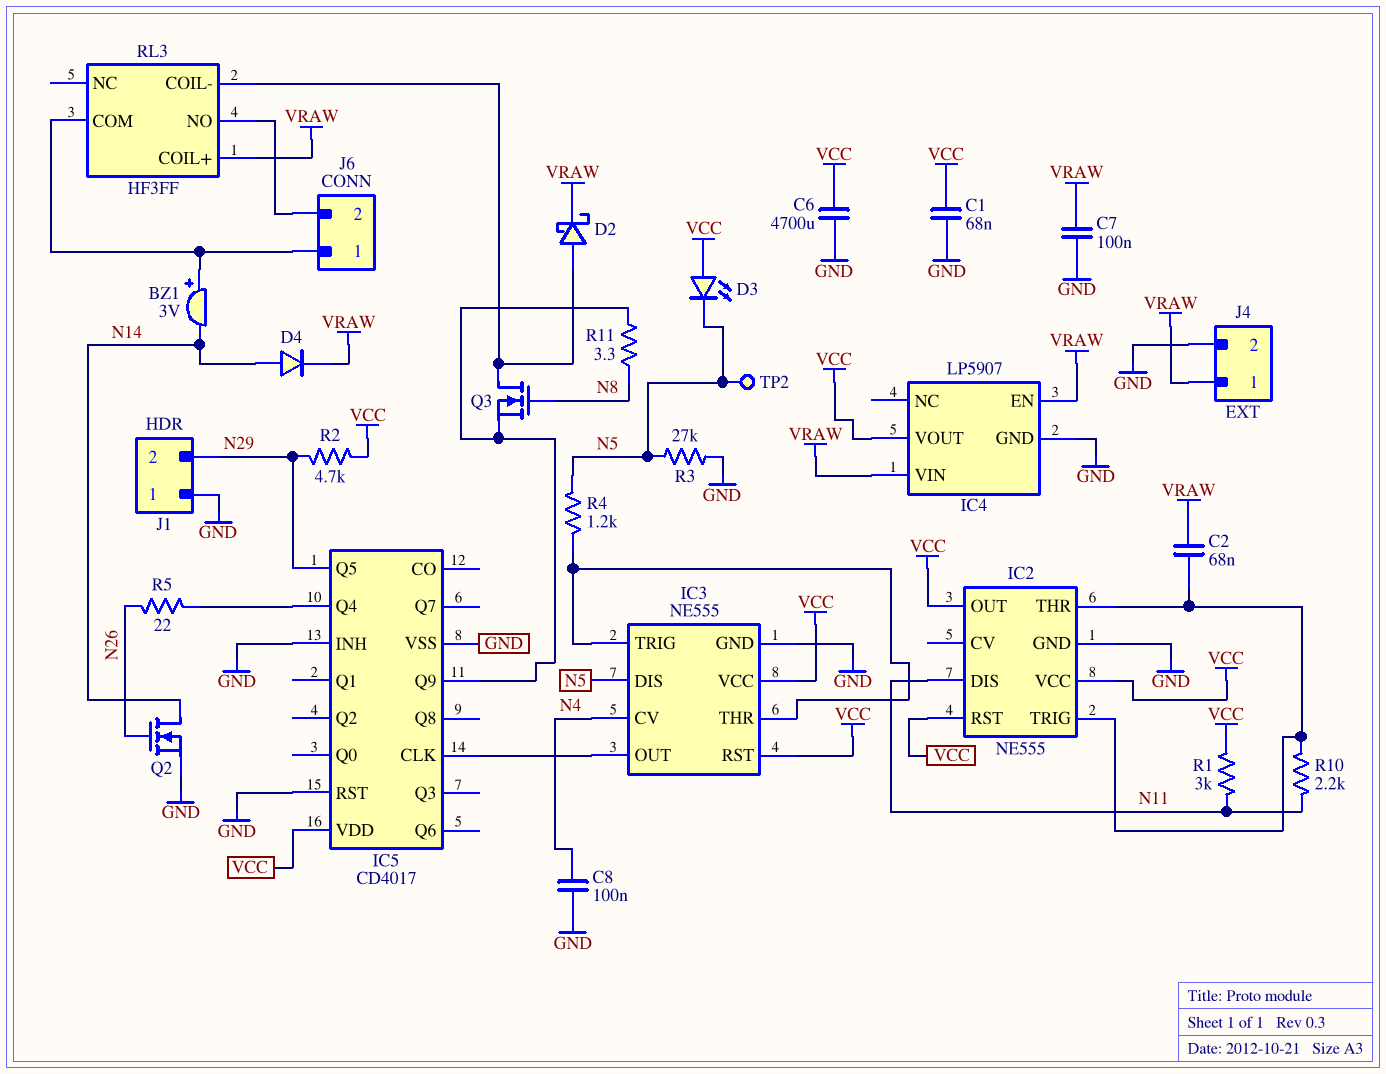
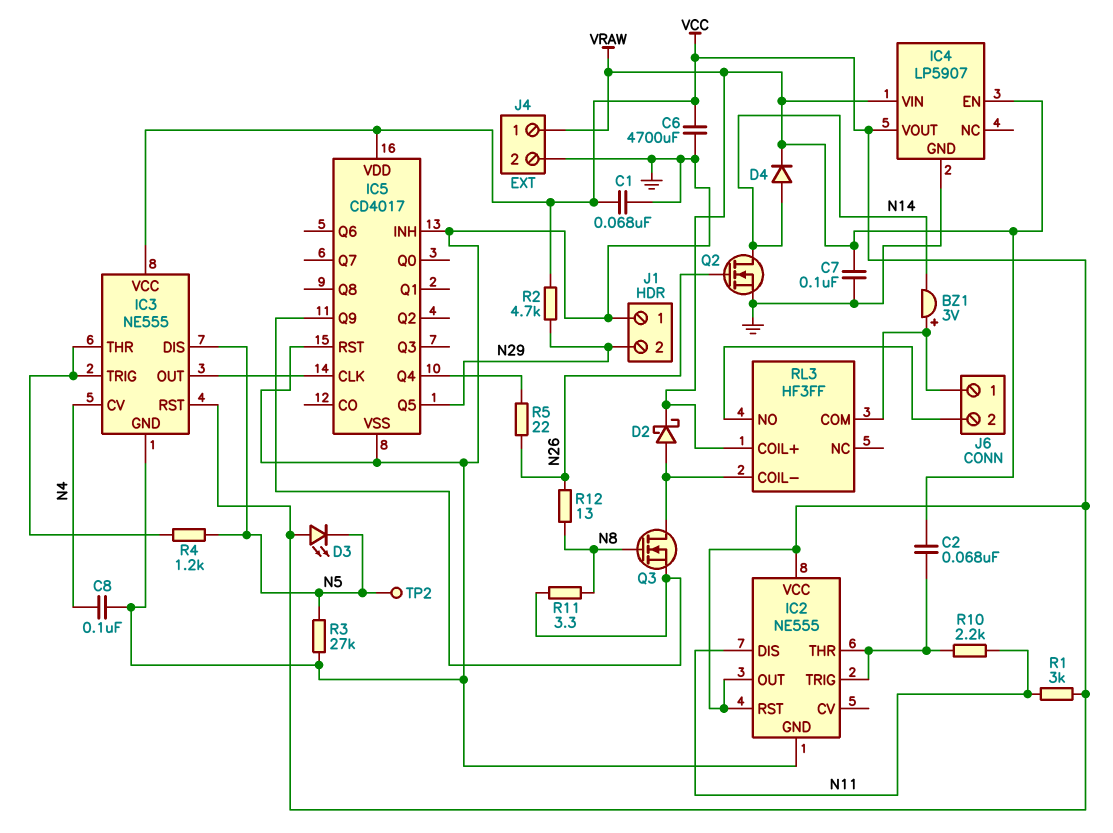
R12: none -> 13 (N8, N26)

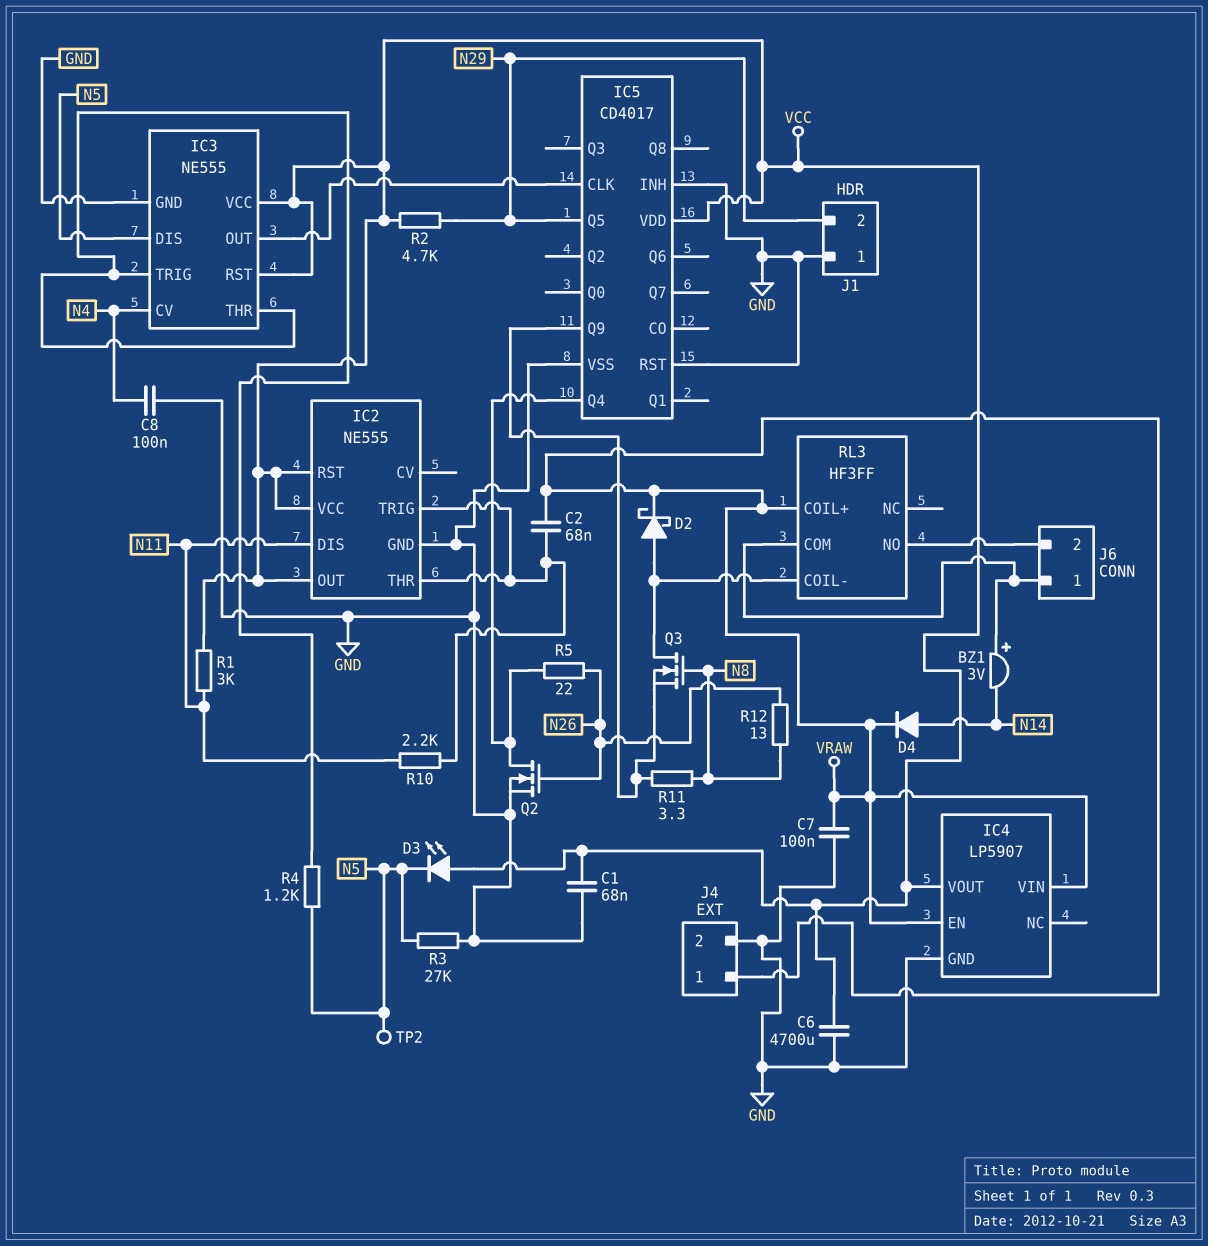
Q2: NMOS (G N26, D N14, S GND) -> NMOS (G N26, D IC5/Q4, S GND)

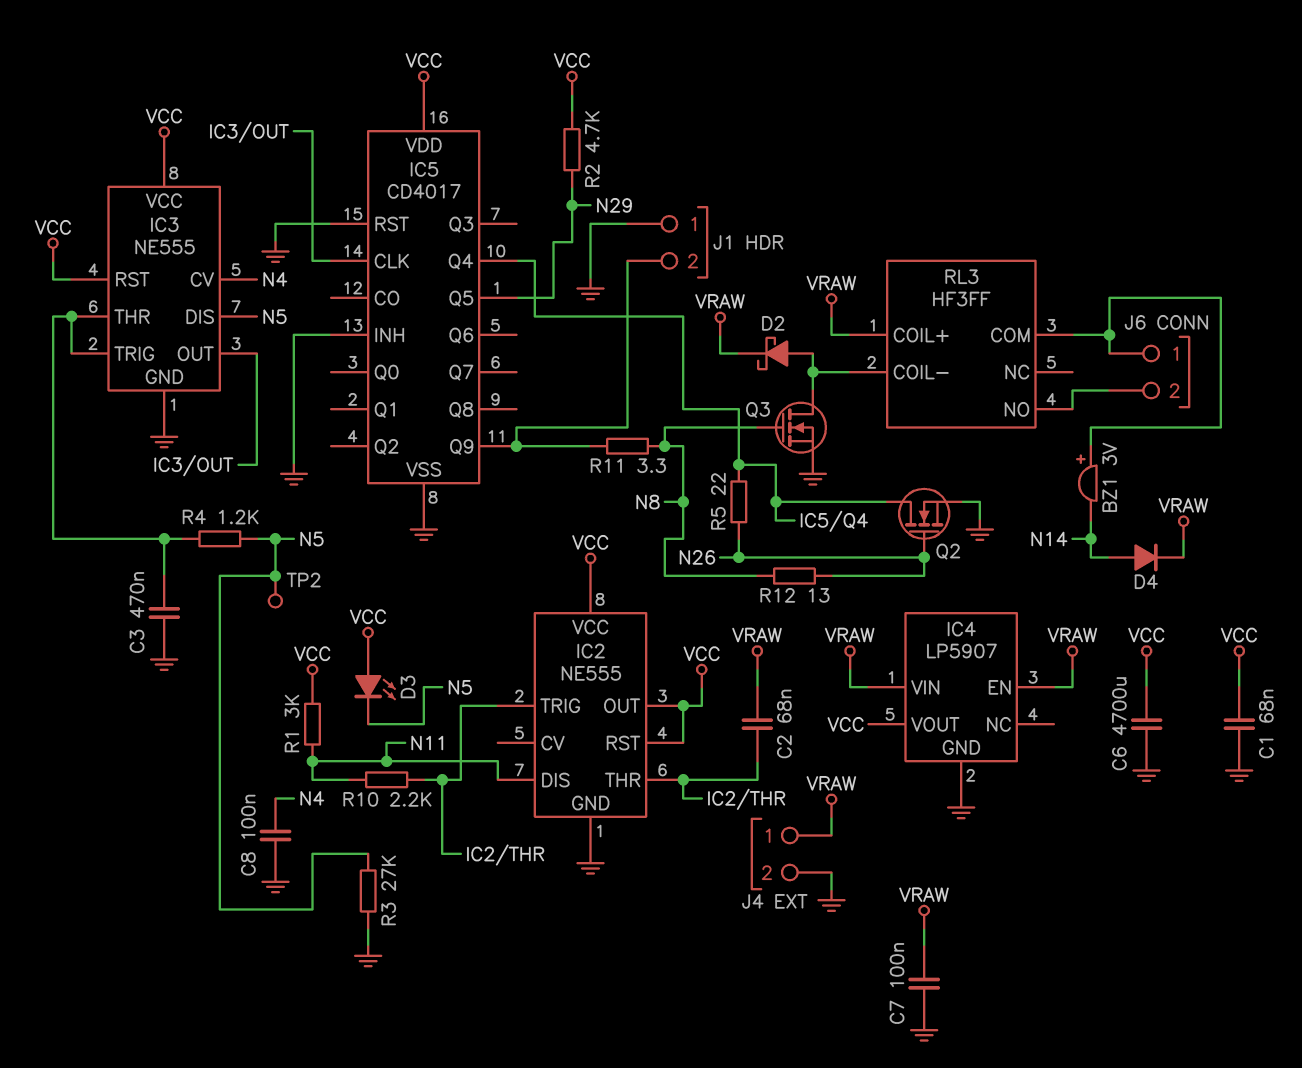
C3: none -> 470nF (GND, IC3/THR)
J1 pin 2: N29 -> IC5/Q9
Q3: NMOS (G N8, D RL3/COIL-, S IC5/Q9) -> NMOS (G N8, D RL3/COIL-, S GND)

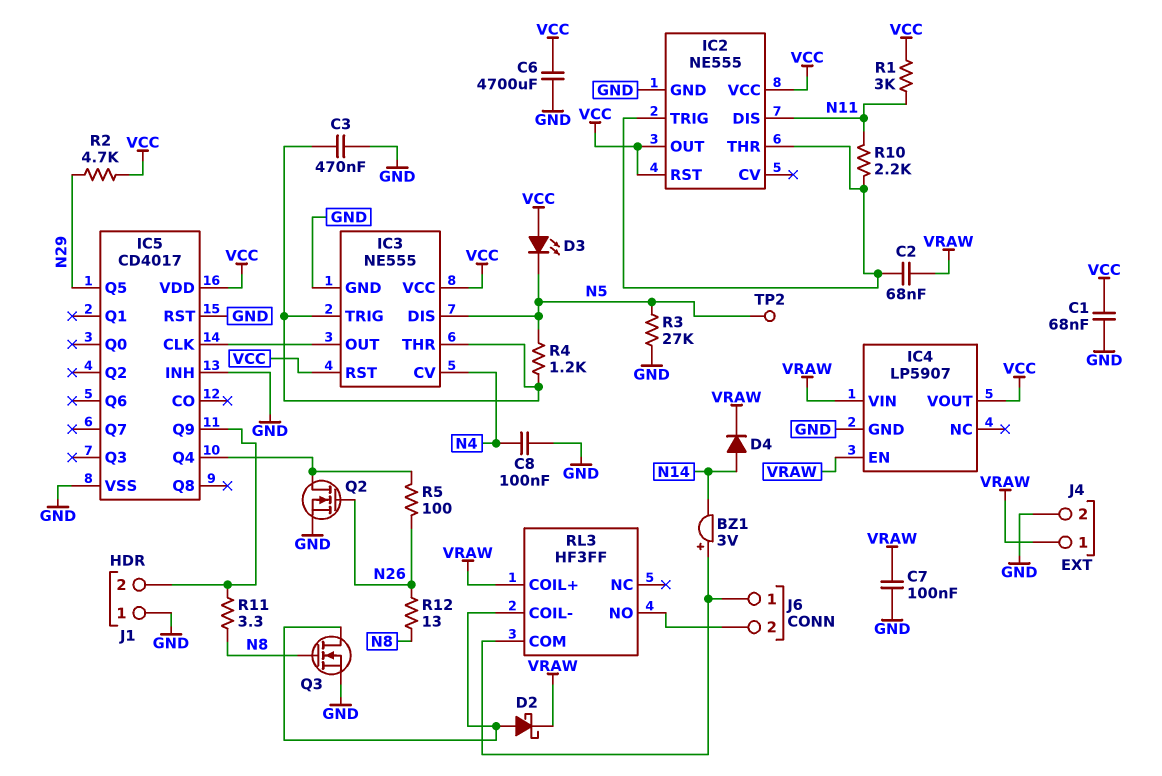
R5: 22 (IC5/Q4, N26) -> 100 (IC5/Q4, N26)

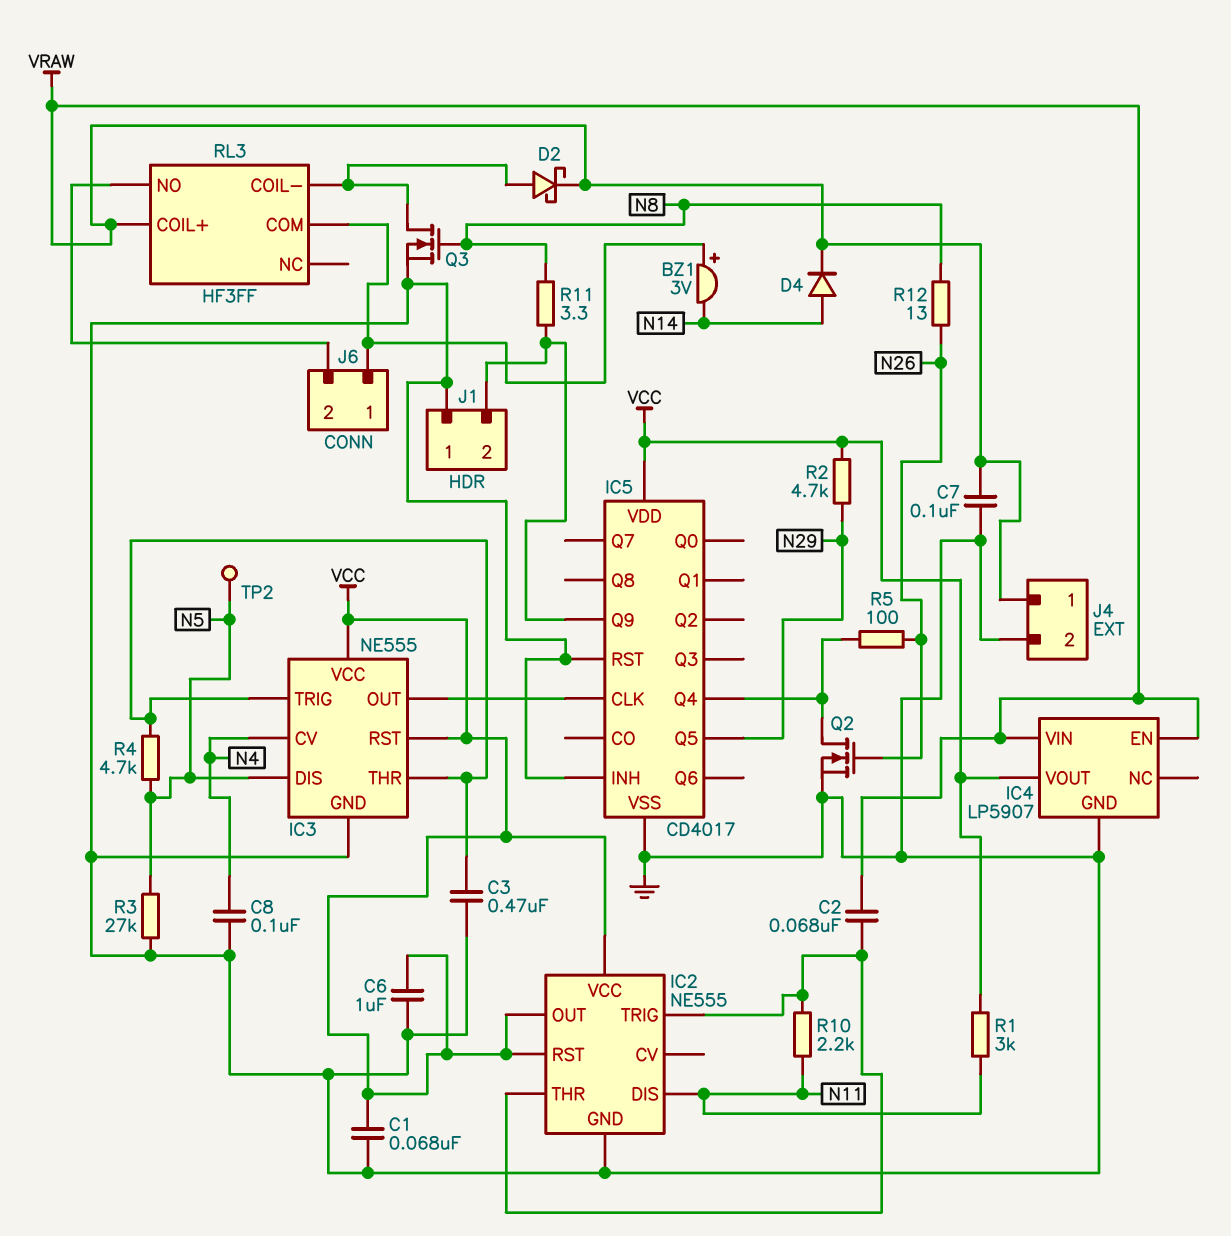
C6: 4700uF (GND, VCC) -> 1uF (GND, VCC)
D3: LED (A VCC, K N5) -> none
R4: 1.2k (IC3/THR, N5) -> 4.7k (IC3/THR, N5)

